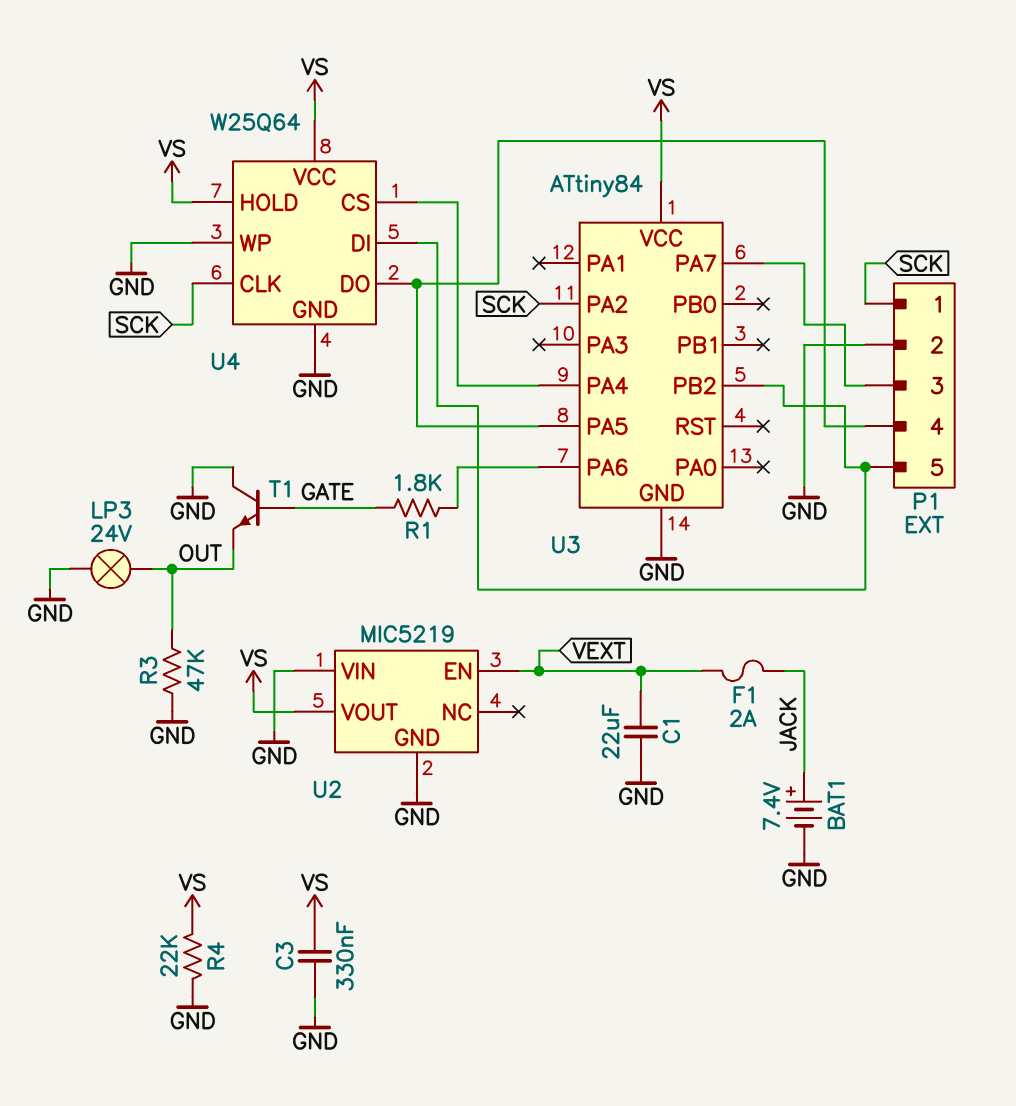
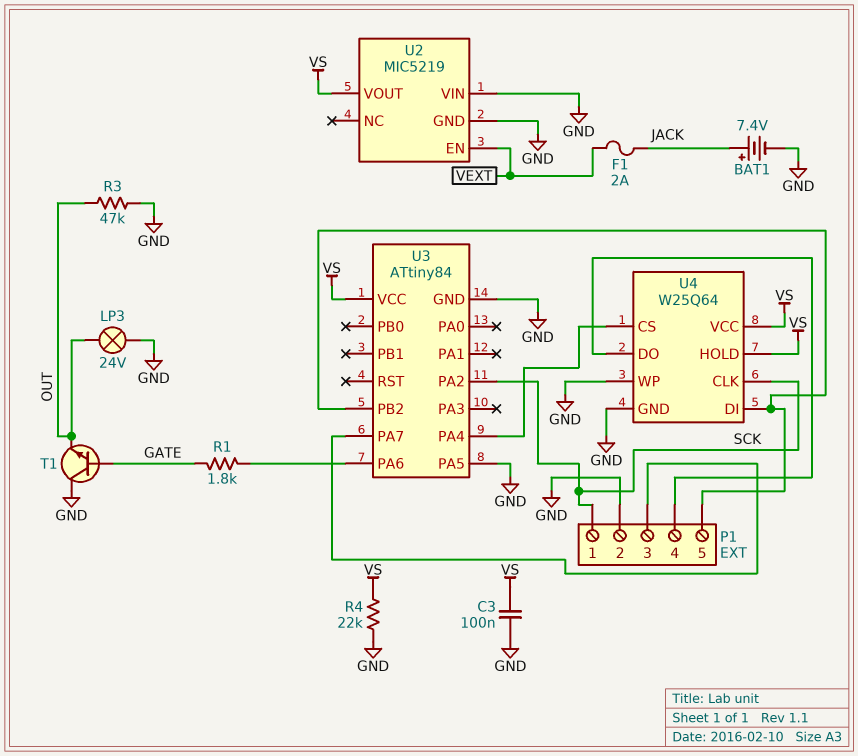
C1: 22uF (GND, VEXT) -> none
C3: 330nF (GND, VS) -> 100nF (GND, VS)
U3 pin PA5: P1/4 -> GND

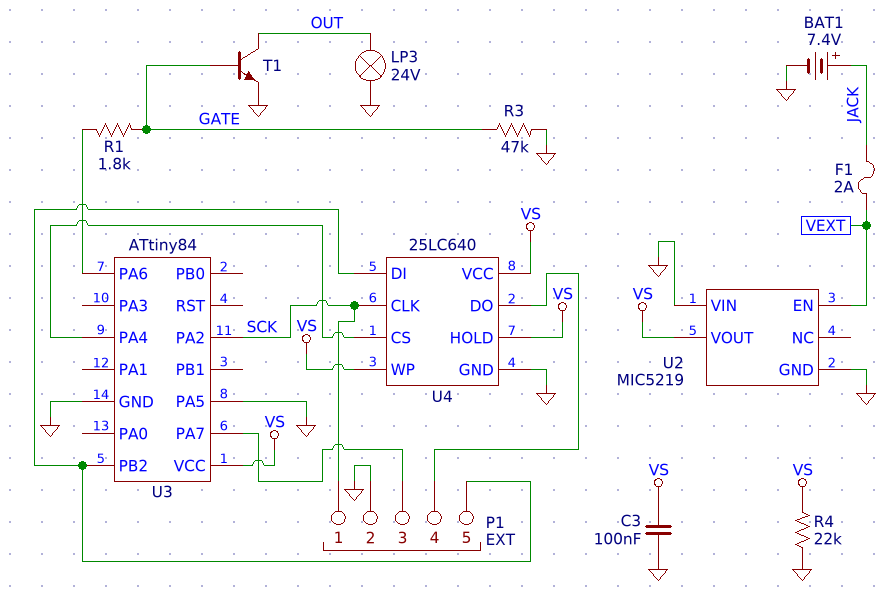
R3: 47k (GND, OUT) -> 47k (GATE, GND)
T1: NPN (B GATE, C GND, E OUT) -> NPN (B GATE, C OUT, E GND)
U4: W25Q64 -> 25LC640
U4 pin WP: GND -> VS

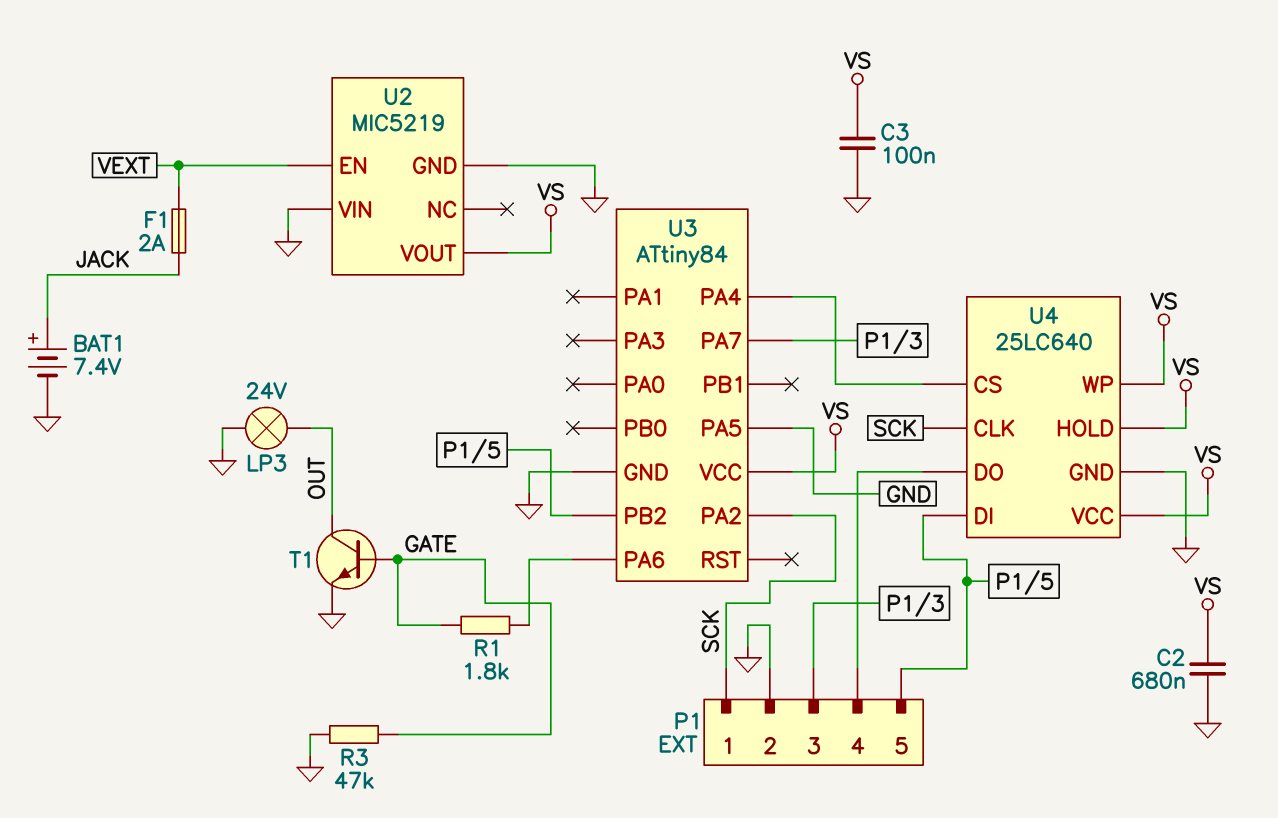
C2: none -> 680nF (GND, VS)
R4: 22k (GND, VS) -> none

